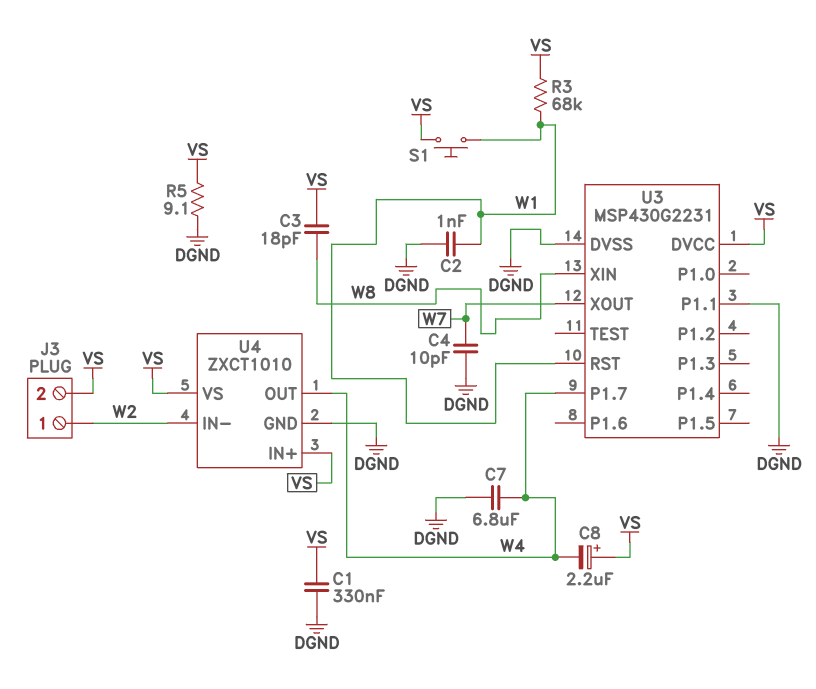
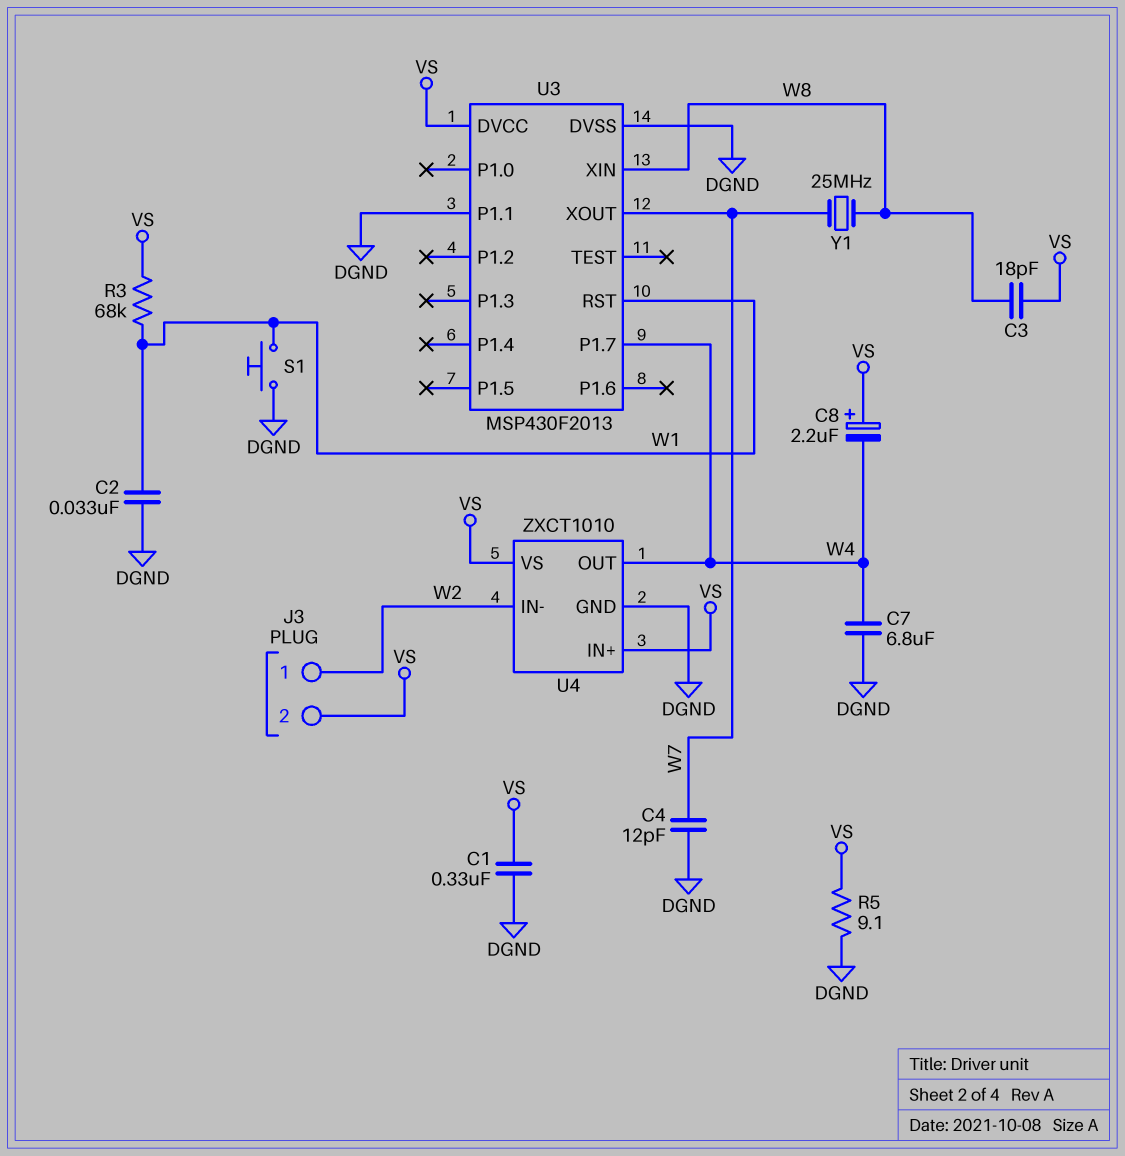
C2: 1nF (DGND, W1) -> 33nF (DGND, W1)
C4: 10pF (DGND, W7) -> 12pF (DGND, W7)
S1: button (VS, W1) -> button (DGND, W1)
U3: MSP430G2231 -> MSP430F2013
Y1: none -> 25MHz (W7, W8)

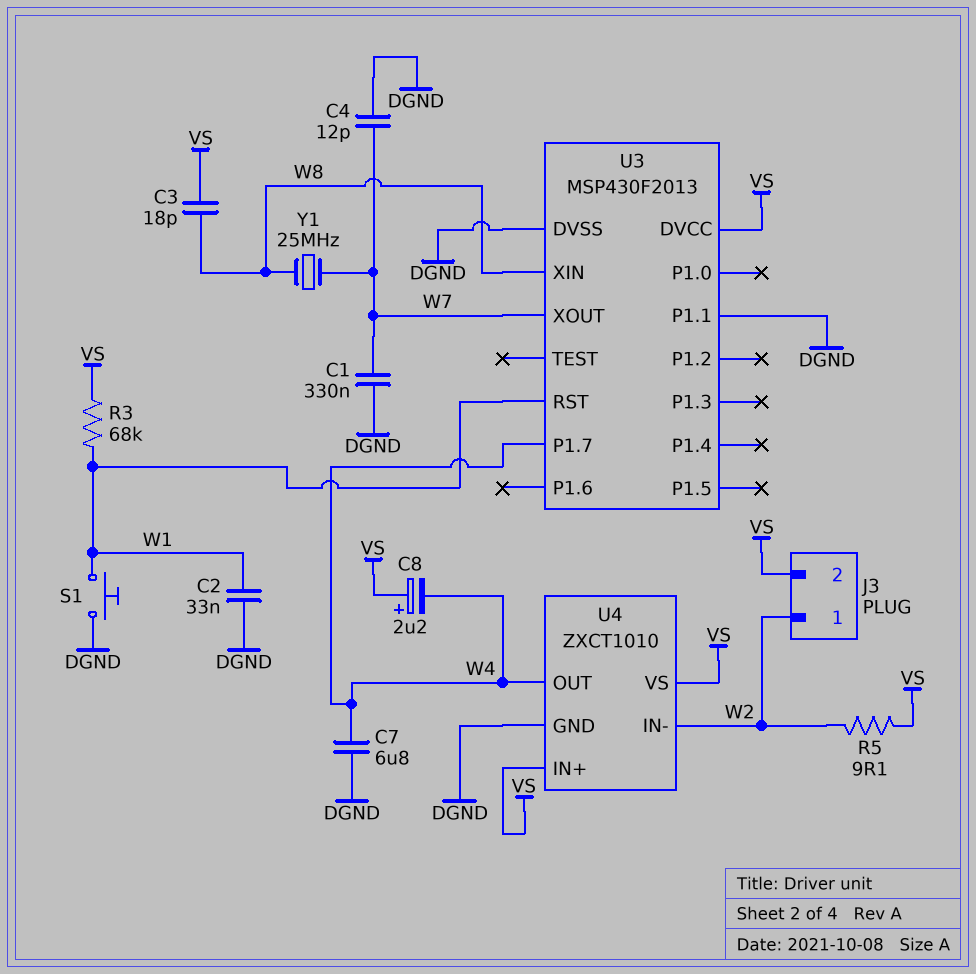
C1: 330nF (DGND, VS) -> 330nF (DGND, W7)
R5: 9.1 (DGND, VS) -> 9.1 (VS, W2)

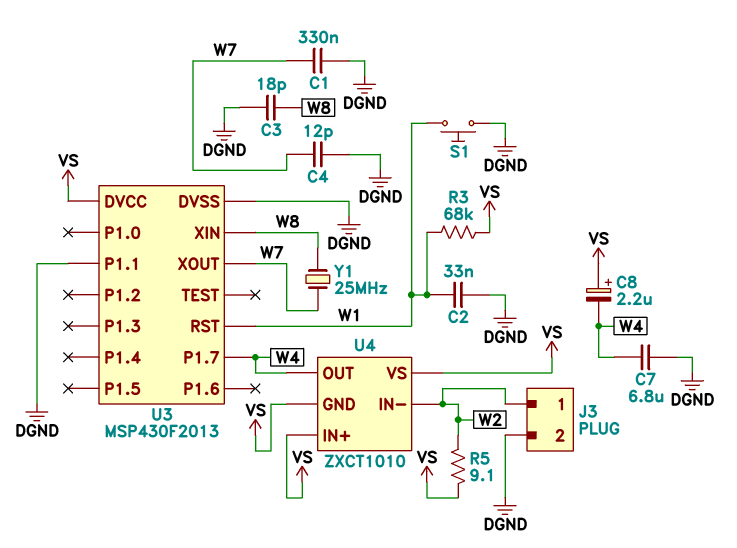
C3: 18pF (VS, W8) -> 18pF (DGND, W8)
J3 pin 2: VS -> DGND
U4 pin GND: DGND -> VS

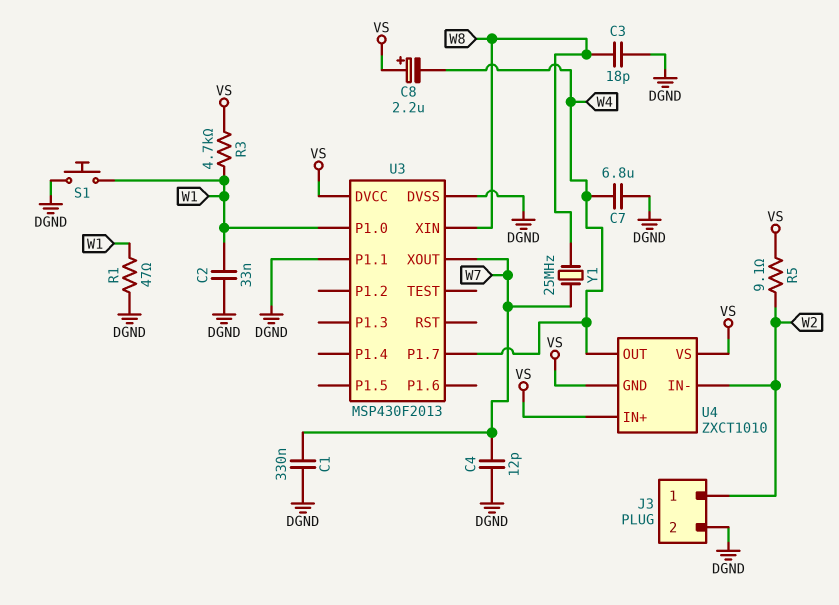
R1: none -> 47 (DGND, W1)
R3: 68k (VS, W1) -> 4.7k (VS, W1)
U3 pin P1.0: none -> W1
U3 pin RST: W1 -> none

